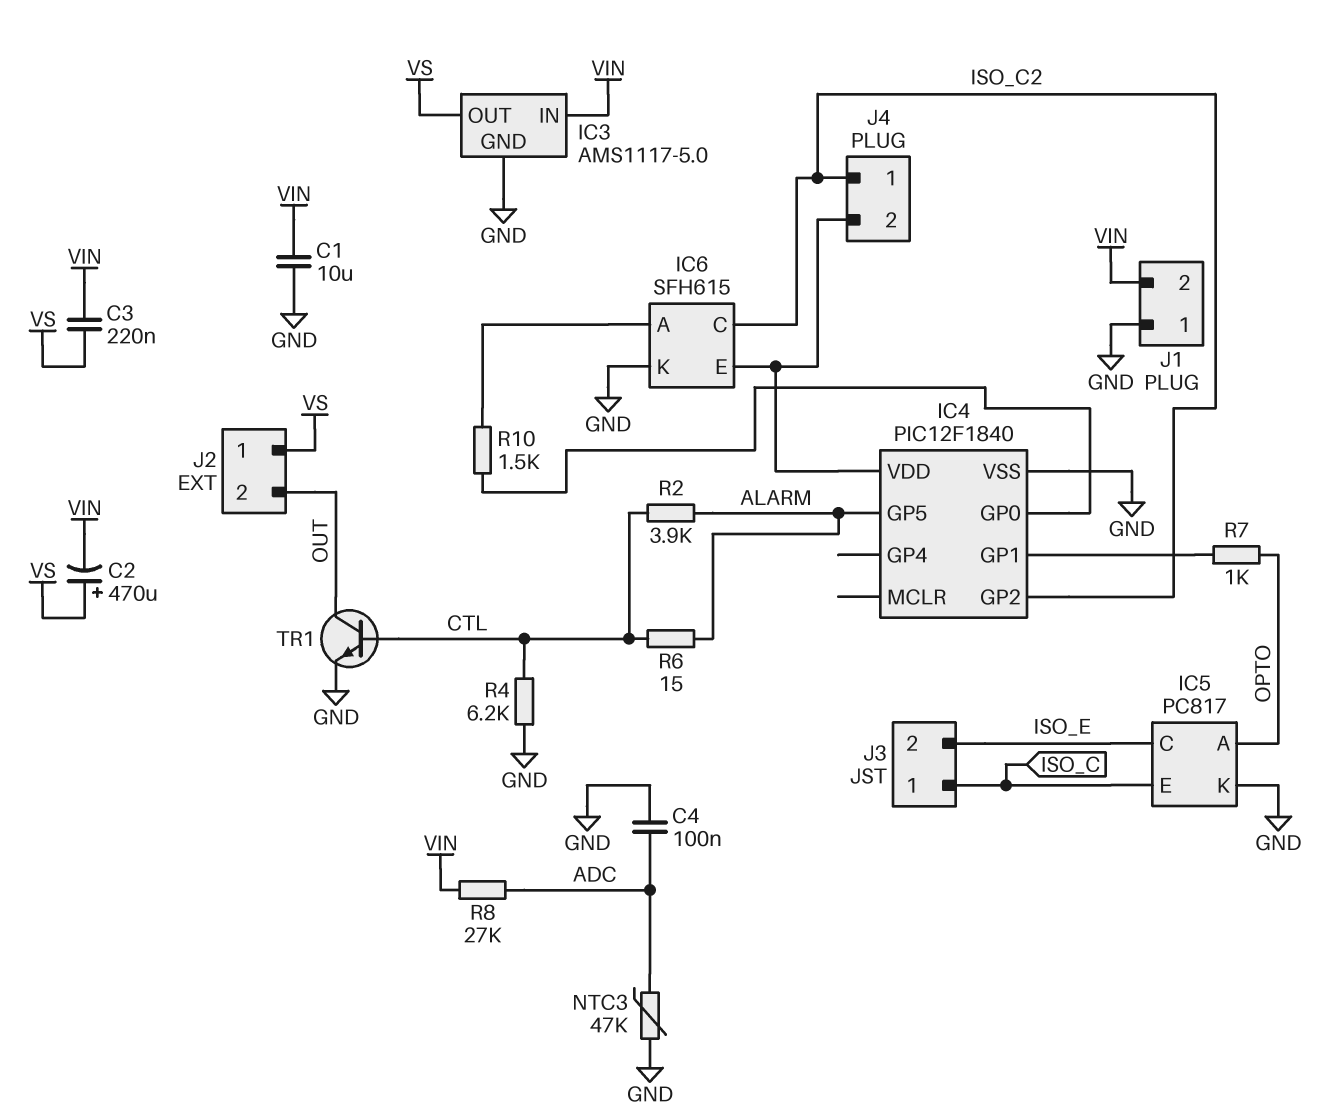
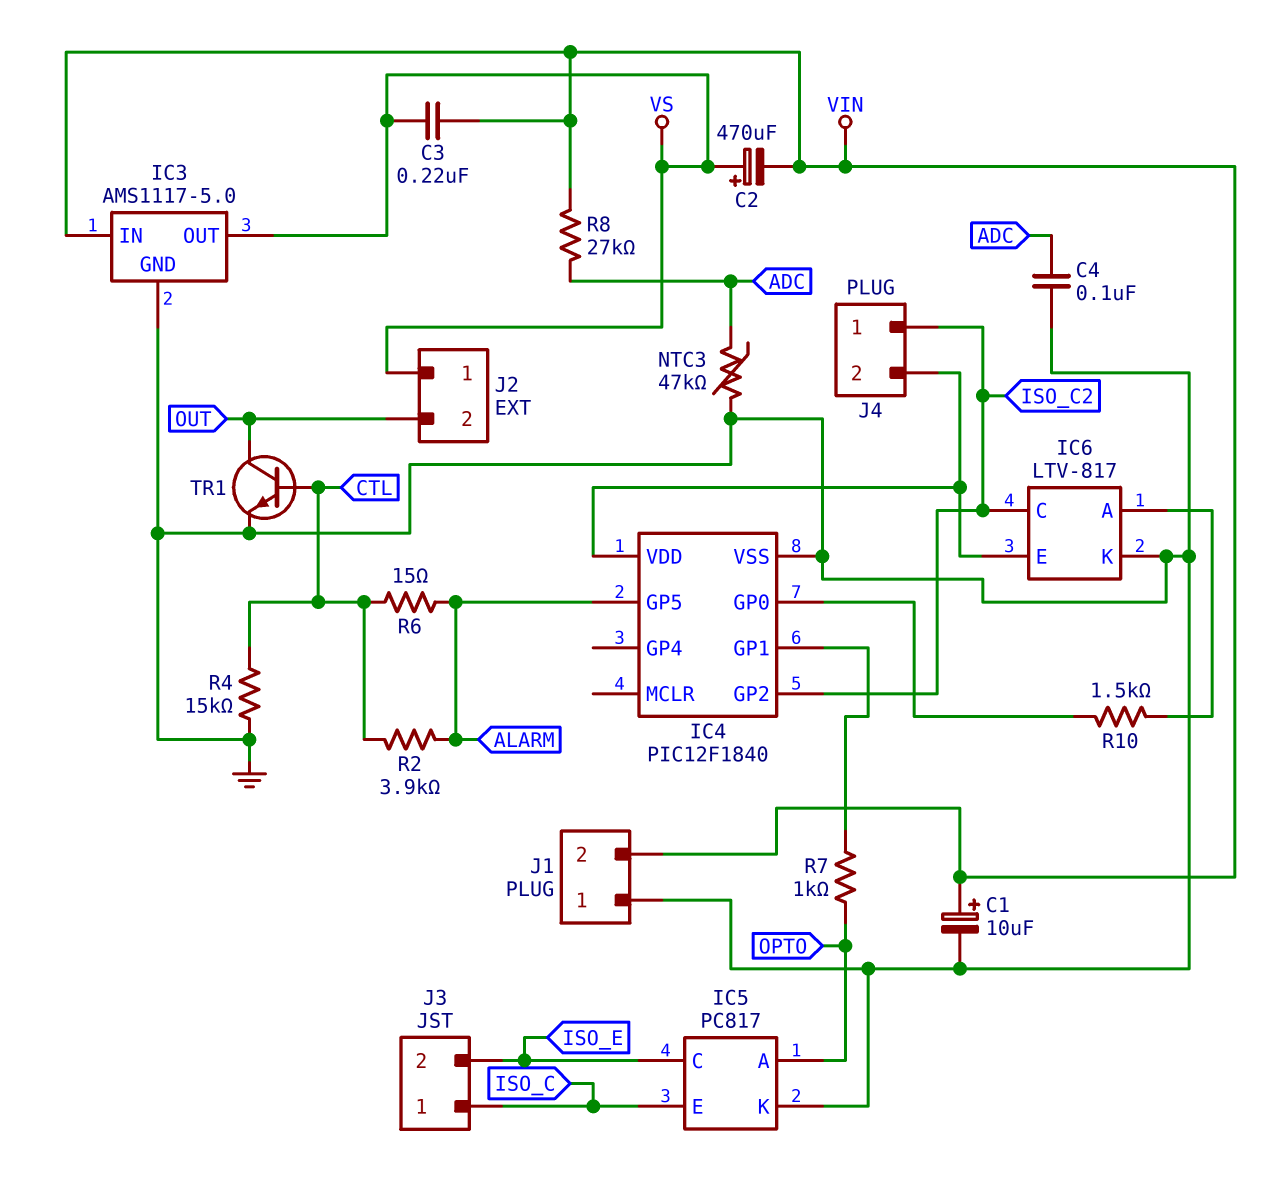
C1: 10uF (GND, VIN) -> 10uF (plus VIN, minus GND)
IC6: SFH615 -> LTV-817
R4: 6.2k (CTL, GND) -> 15k (CTL, GND)

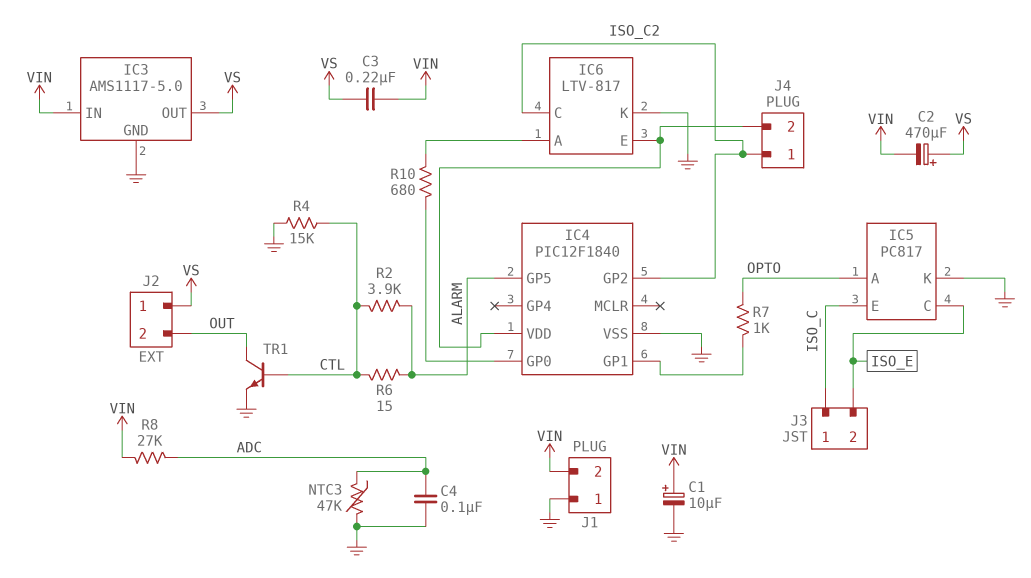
R10: 1.5k (IC4/GP0, IC6/A) -> 680 (IC4/GP0, IC6/A)

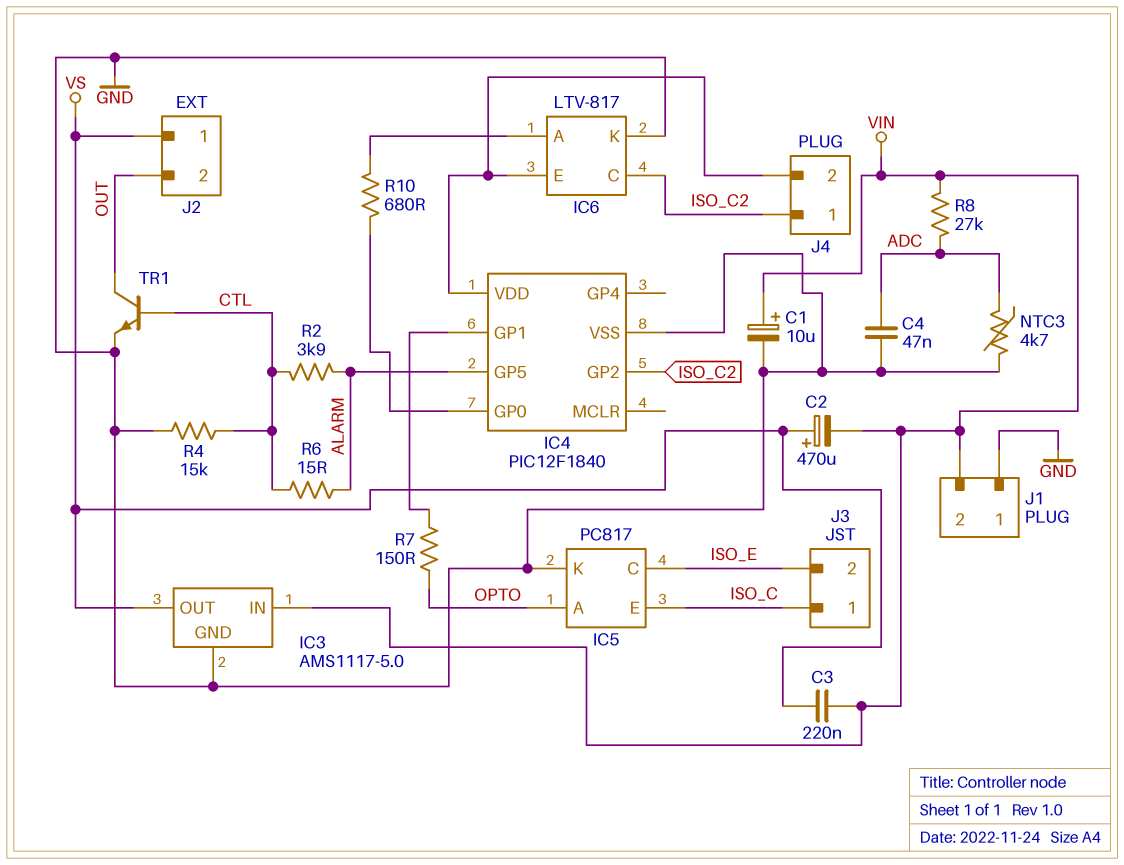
C4: 100nF (ADC, GND) -> 47nF (ADC, GND)
NTC3: 47k (ADC, GND) -> 4.7k (ADC, GND)
R7: 1k (IC4/GP1, OPTO) -> 150 (IC4/GP1, OPTO)

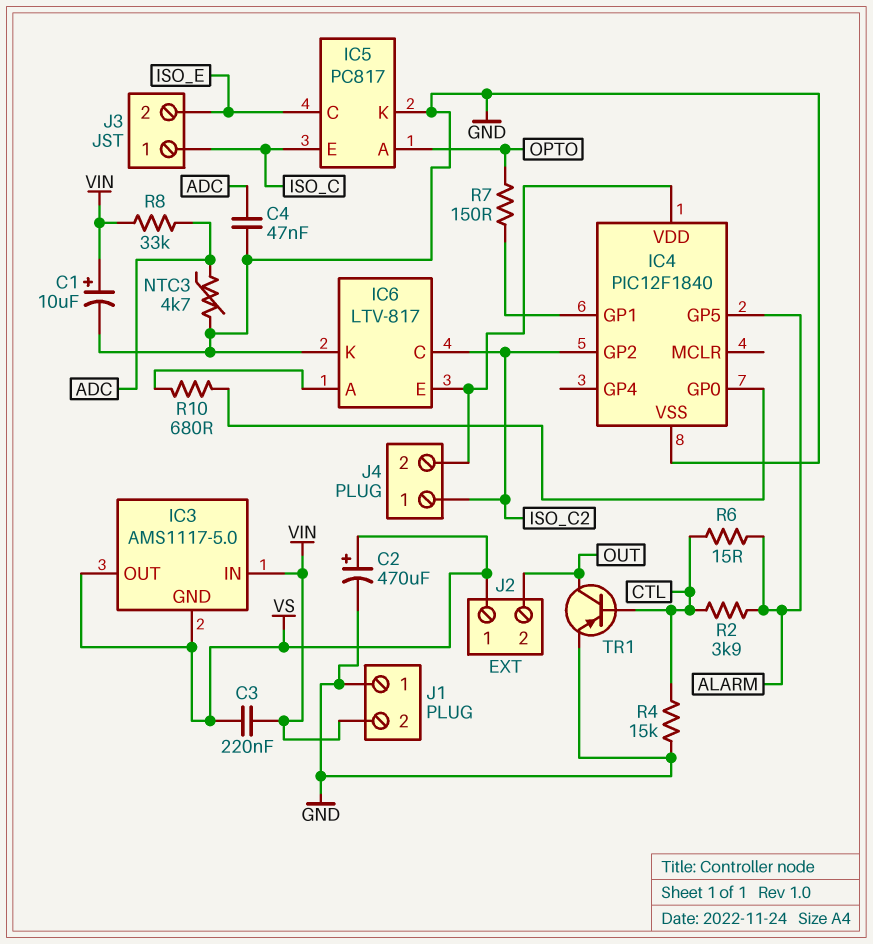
C2: 470uF (plus VS, minus VIN) -> 470uF (plus VS, minus GND)
IC3 pin GND: GND -> VS
R8: 27k (ADC, VIN) -> 33k (ADC, VIN)
TR1: NPN (B CTL, C OUT, E GND) -> PNP (B CTL, C OUT, E GND)

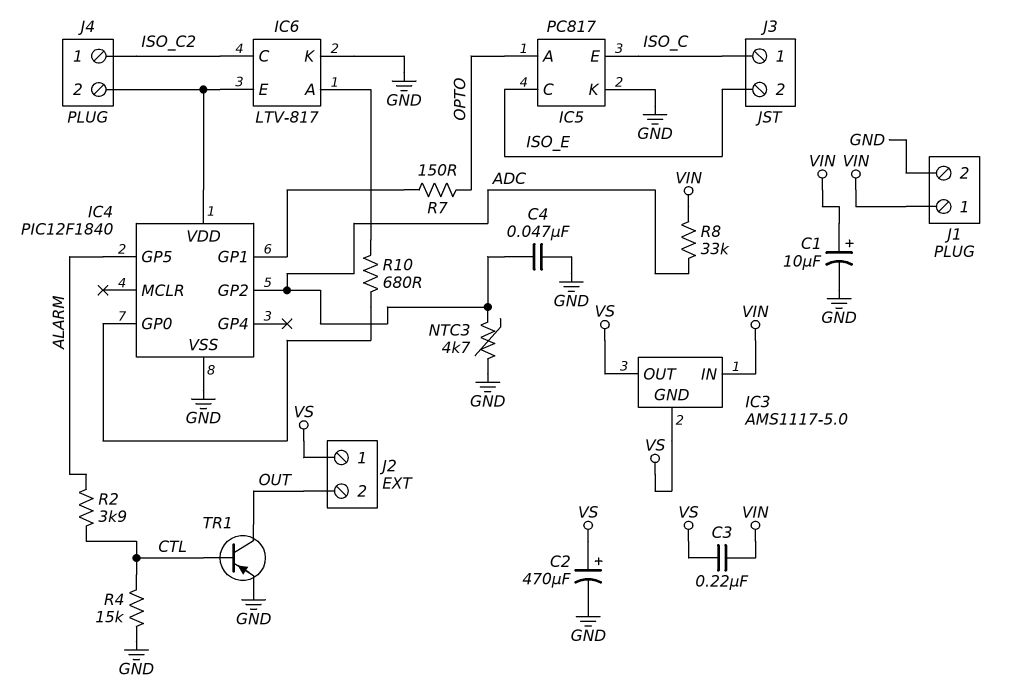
IC4 pin GP2: ISO_C2 -> ADC
J1 pin 1: GND -> VIN
J1 pin 2: VIN -> GND
R6: 15 (ALARM, CTL) -> none

